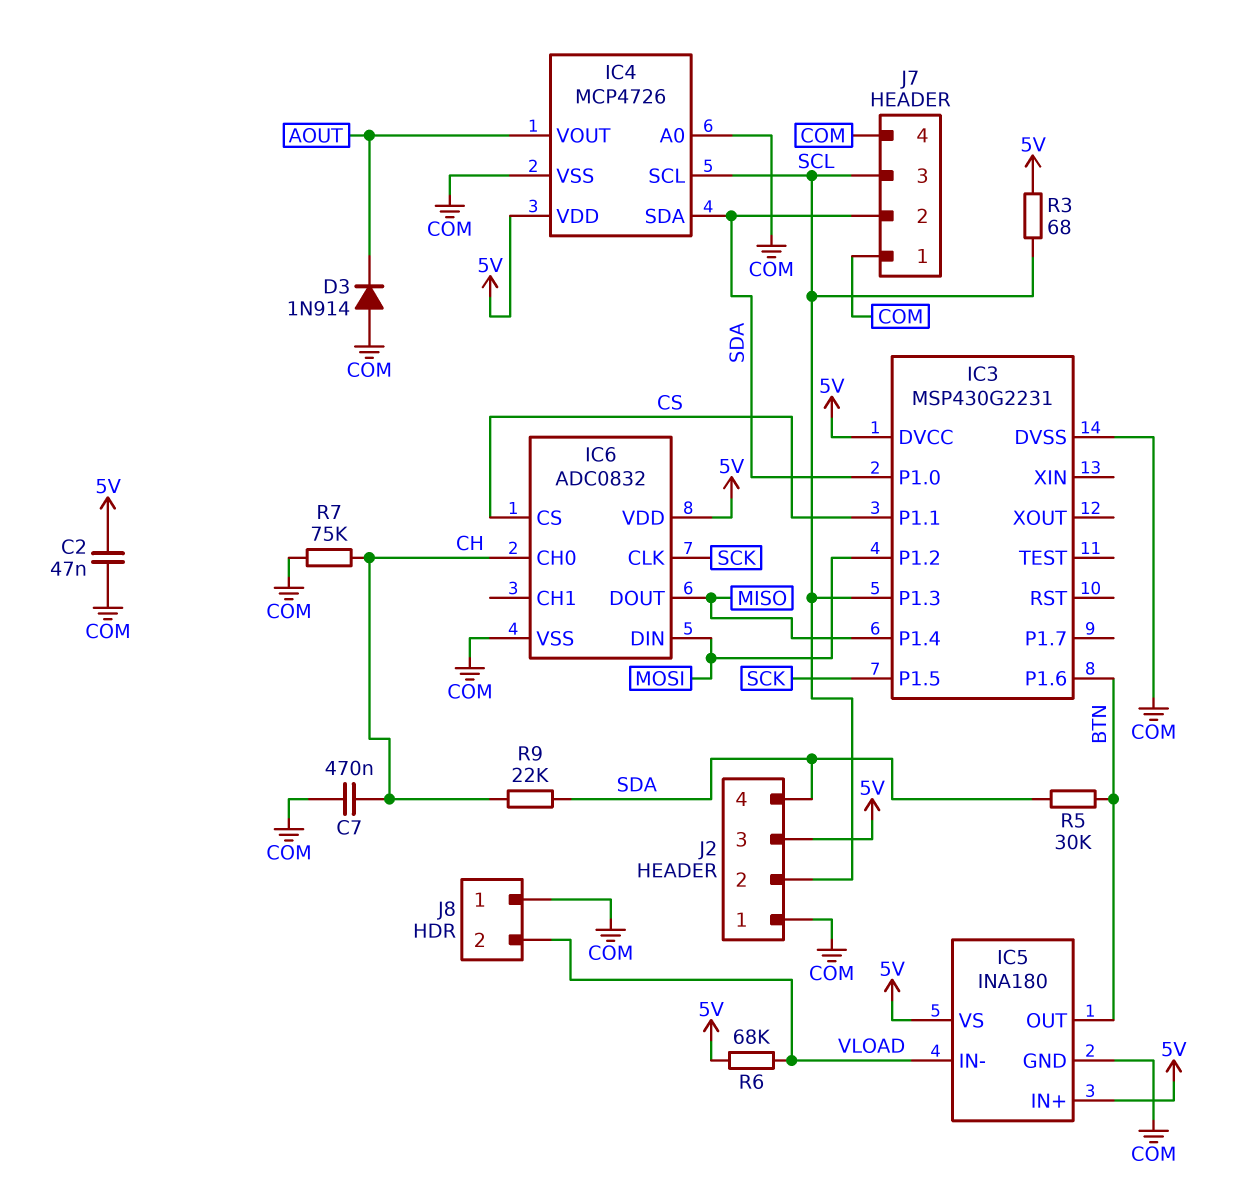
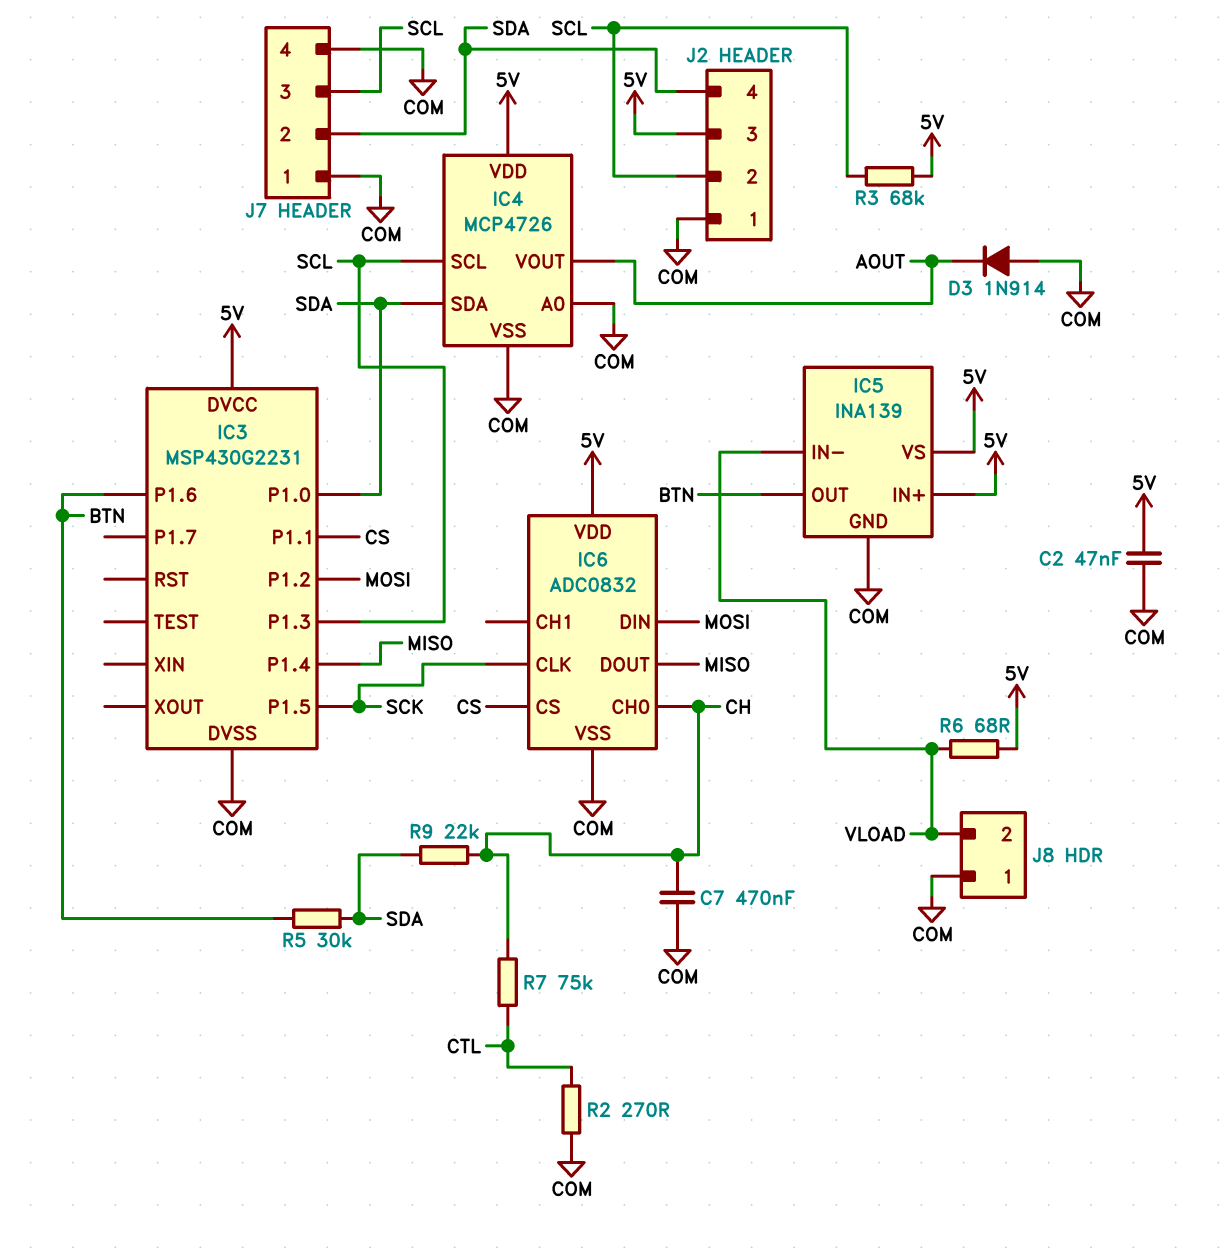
IC5: INA180 -> INA139
R2: none -> 270 (COM, CTL)
R3: 68 (5V, SCL) -> 68k (5V, SCL)
R6: 68k (5V, VLOAD) -> 68 (5V, VLOAD)
R7: 75k (CH, COM) -> 75k (CH, CTL)

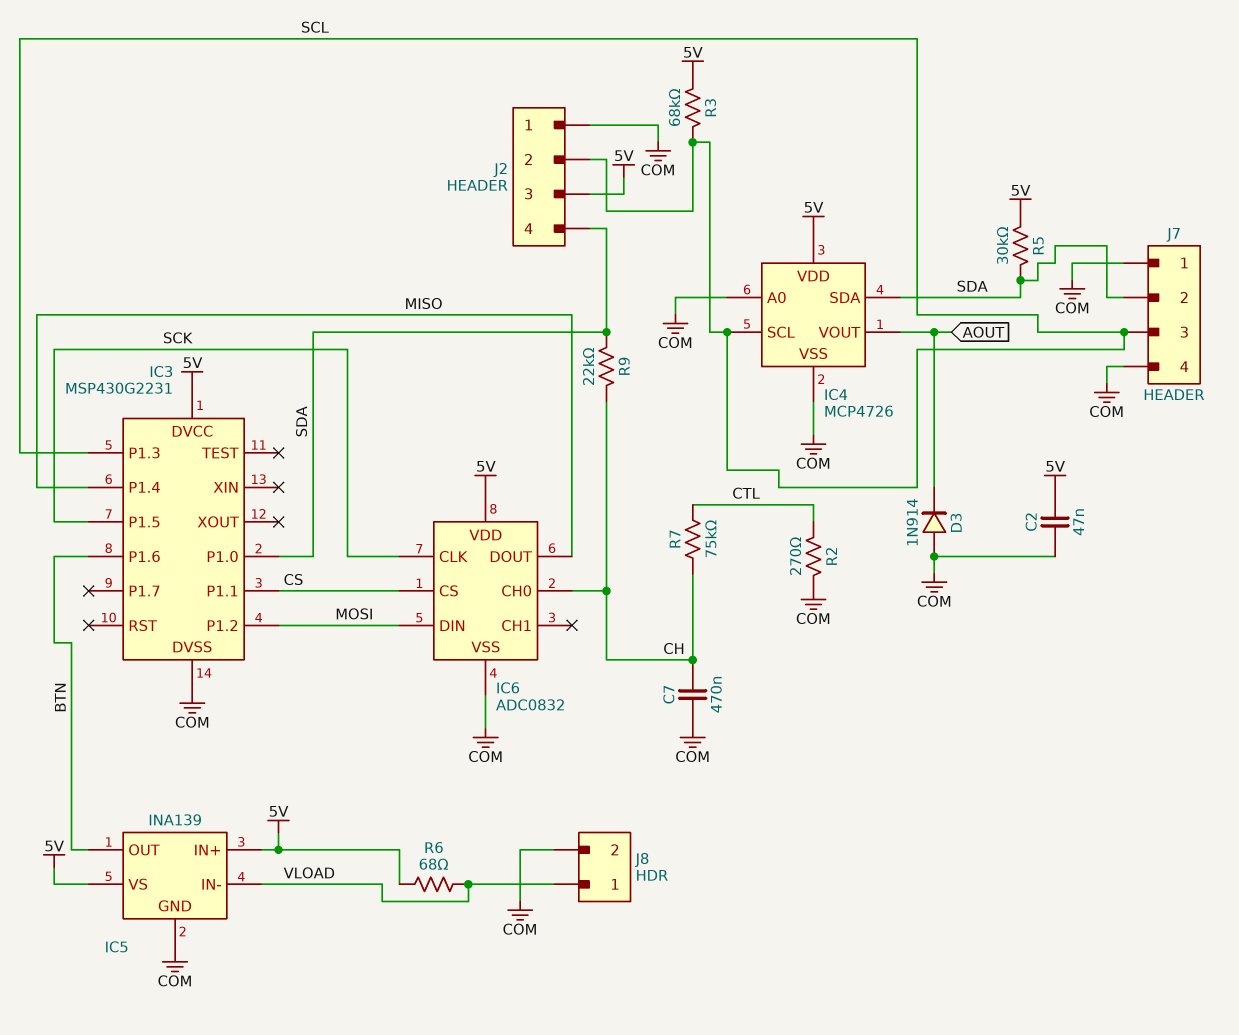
J8 pin 1: COM -> VLOAD
J8 pin 2: VLOAD -> COM
R5: 30k (BTN, SDA) -> 30k (5V, SDA)

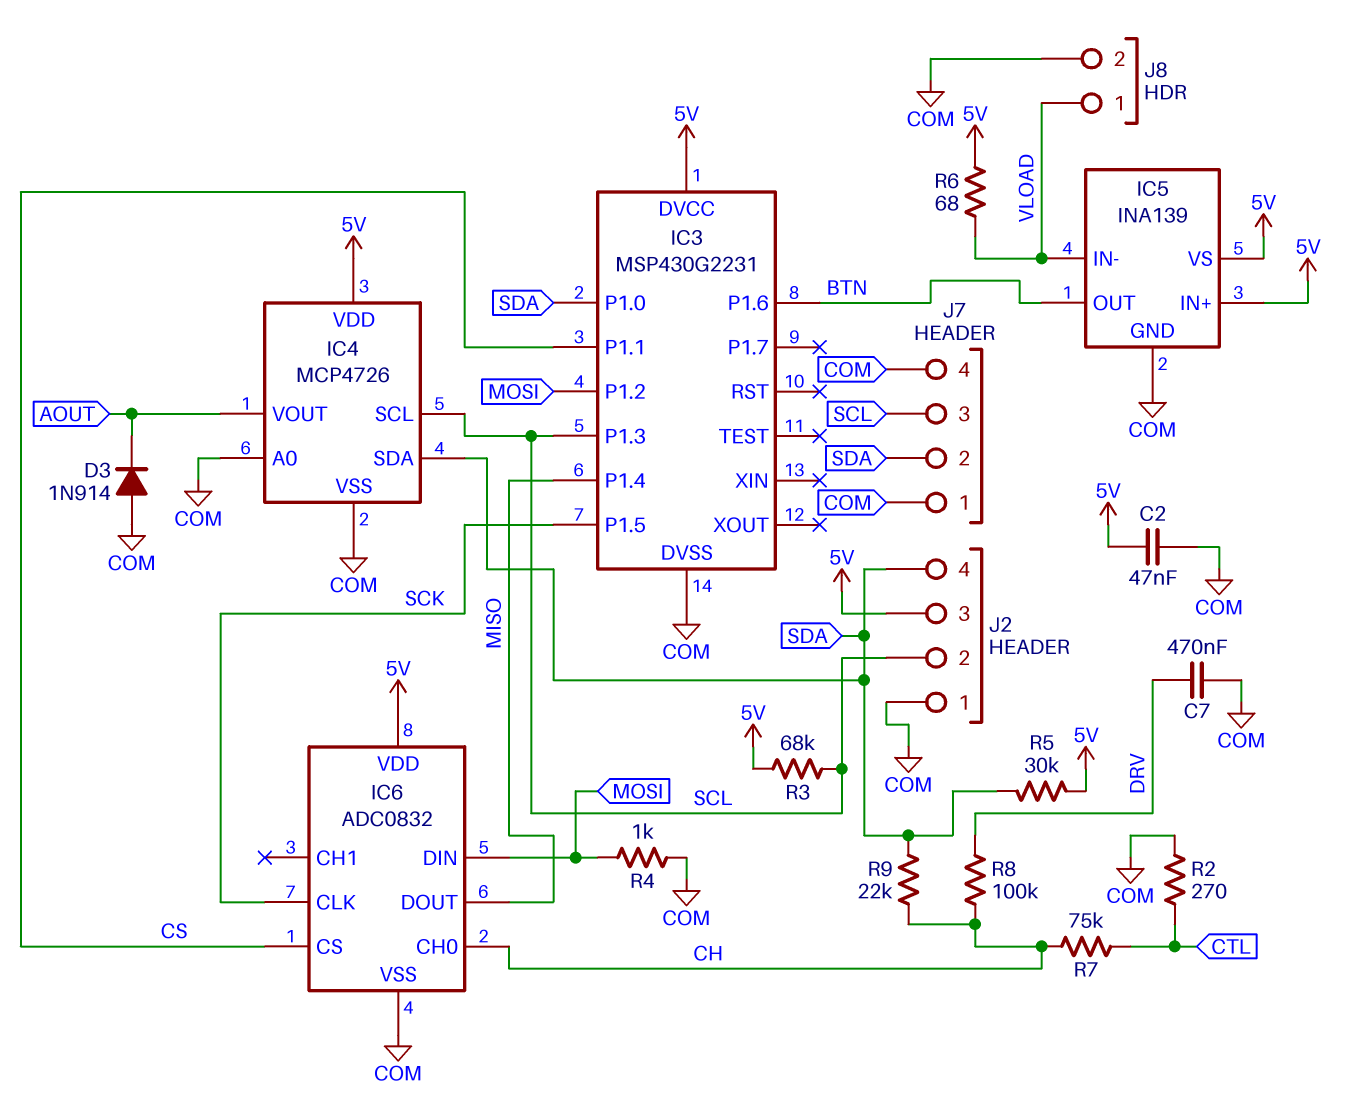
C7: 470nF (CH, COM) -> 470nF (COM, DRV)
R4: none -> 1k (COM, MOSI)
R8: none -> 100k (CH, DRV)

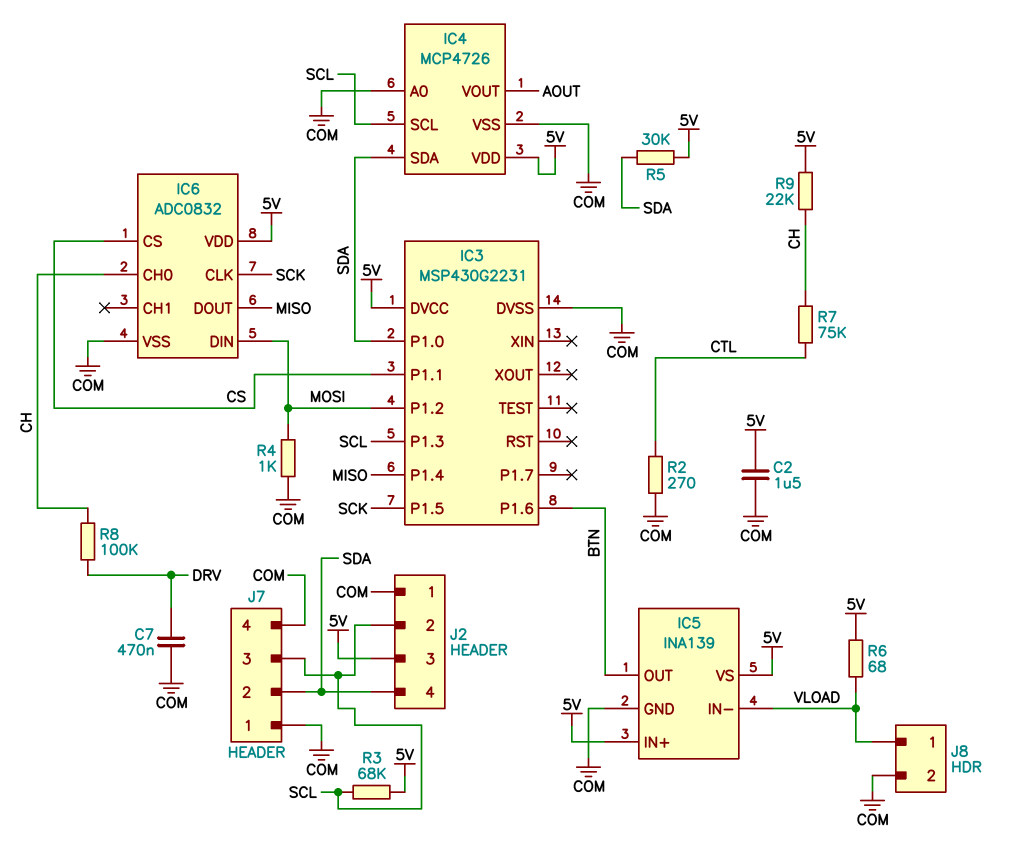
C2: 47nF (5V, COM) -> 1.5uF (5V, COM)
D3: diode 1N914 (A COM, K AOUT) -> none
R9: 22k (CH, SDA) -> 22k (5V, CH)

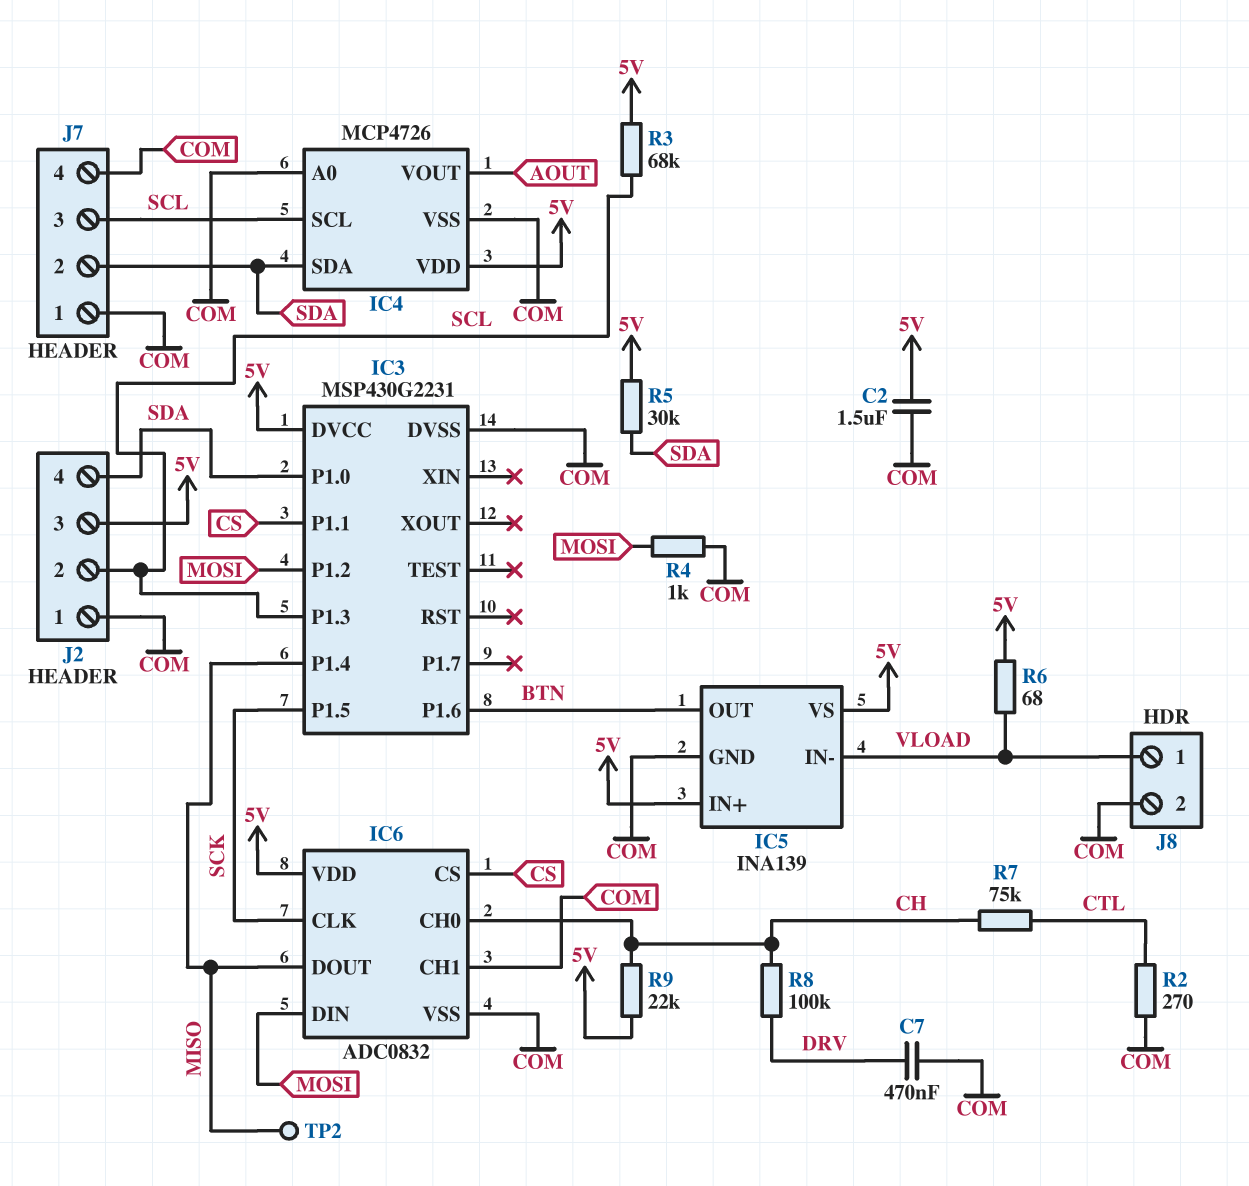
IC6 pin CH1: none -> COM
TP2: none -> test point (MISO)

